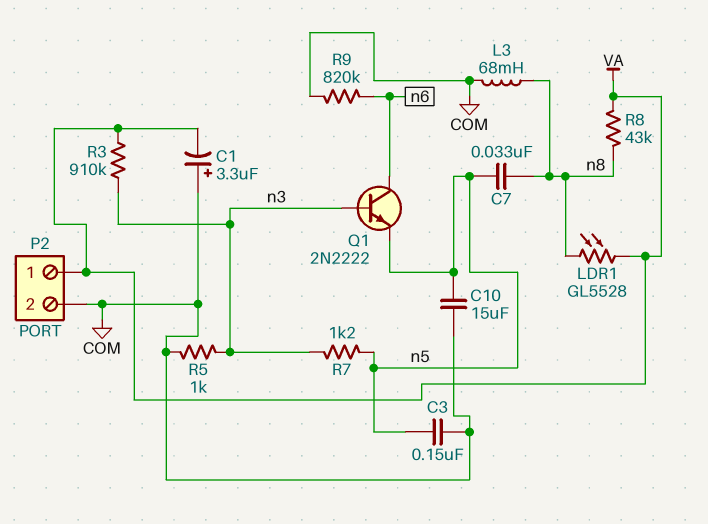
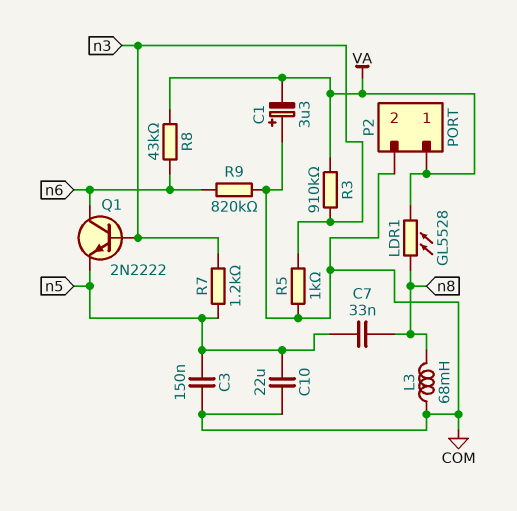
C10: 15uF (COM, n5) -> 22uF (COM, n5)
R8: 43k (VA, n8) -> 43k (VA, n6)

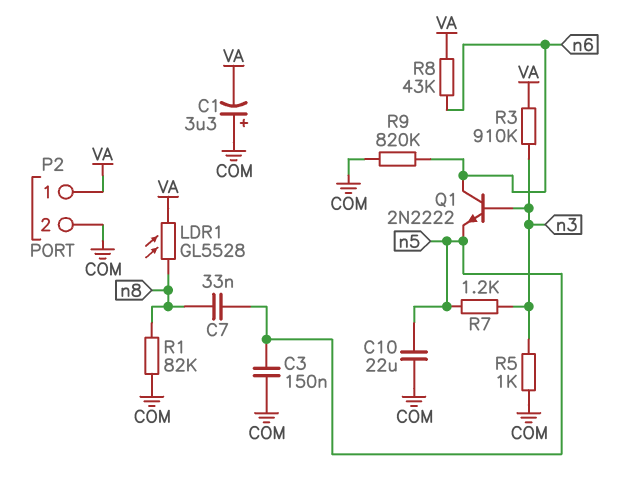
L3: 68mH (COM, n8) -> none
R1: none -> 82k (COM, n8)

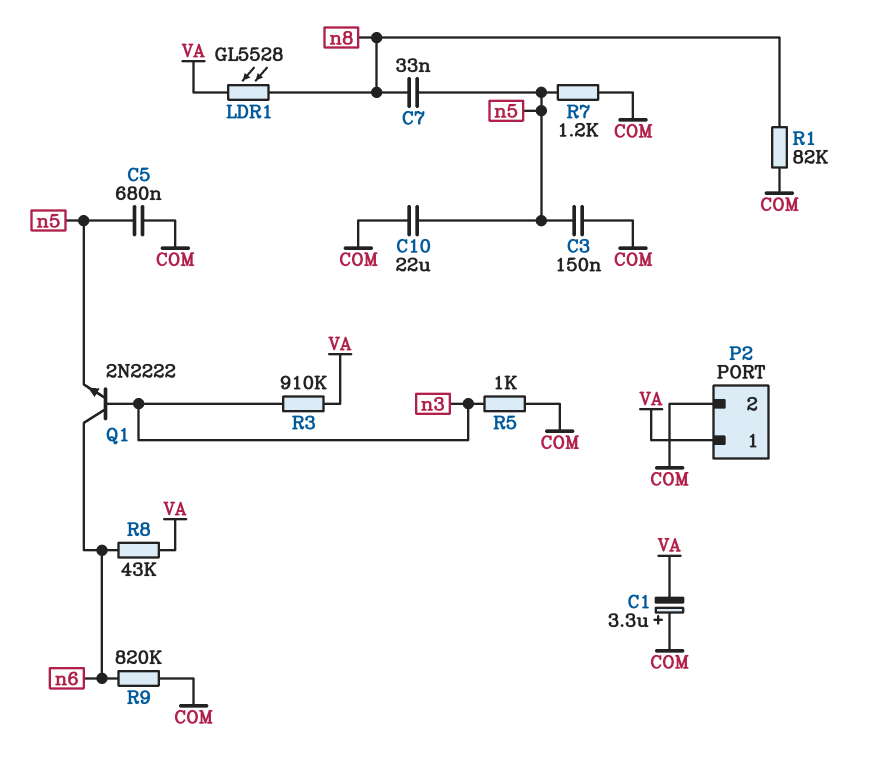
C5: none -> 680nF (COM, n5)
R7: 1.2k (n3, n5) -> 1.2k (COM, n5)

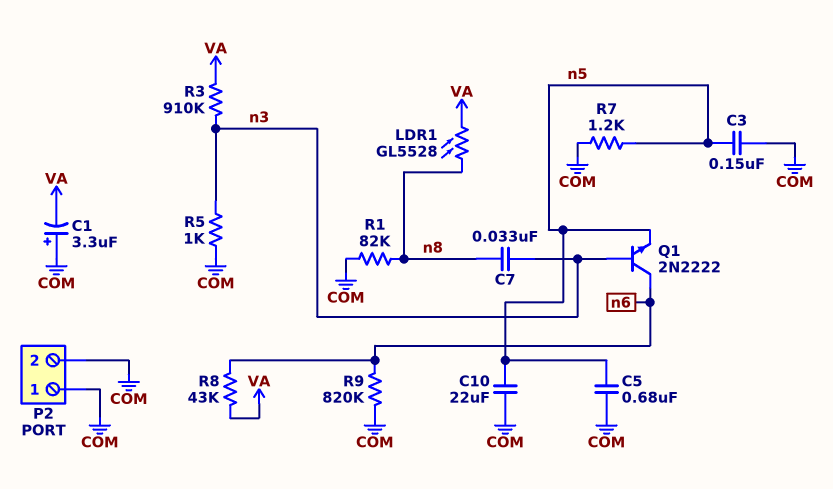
C7: 33nF (n5, n8) -> 33nF (n3, n8)
P2 pin 1: VA -> COM

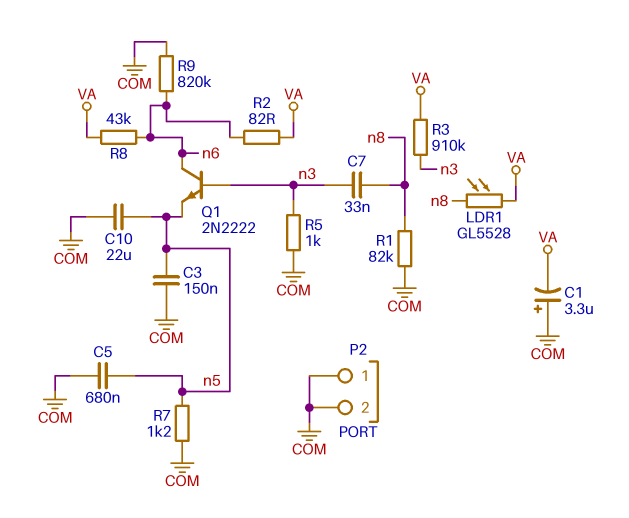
R2: none -> 82 (VA, n6)

